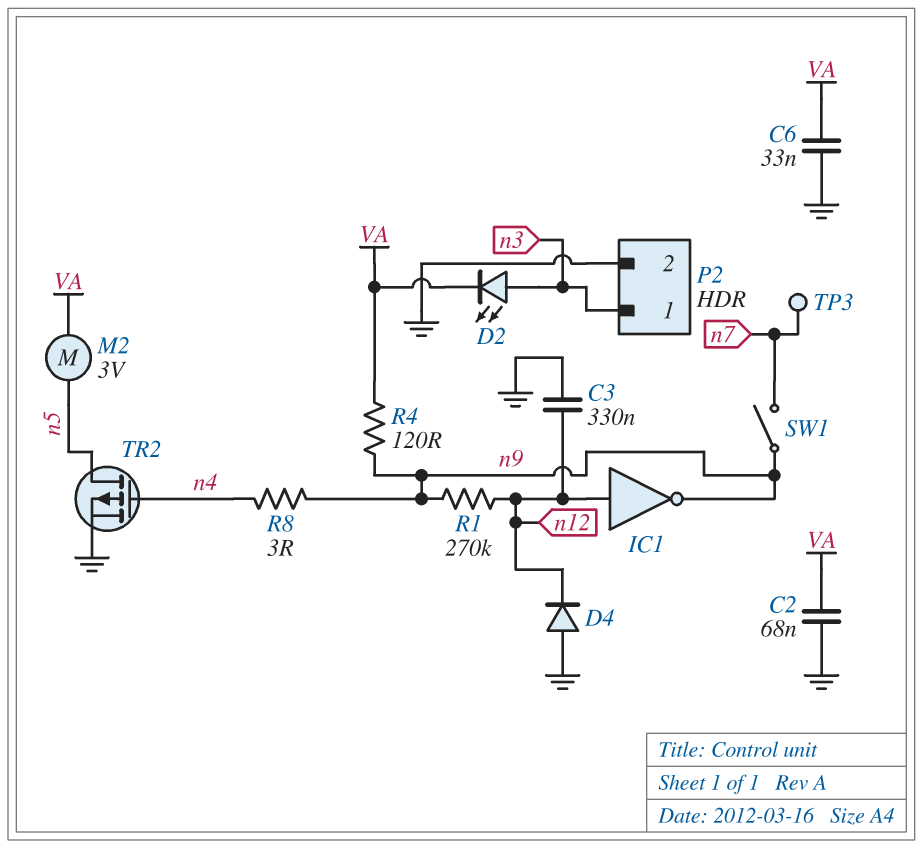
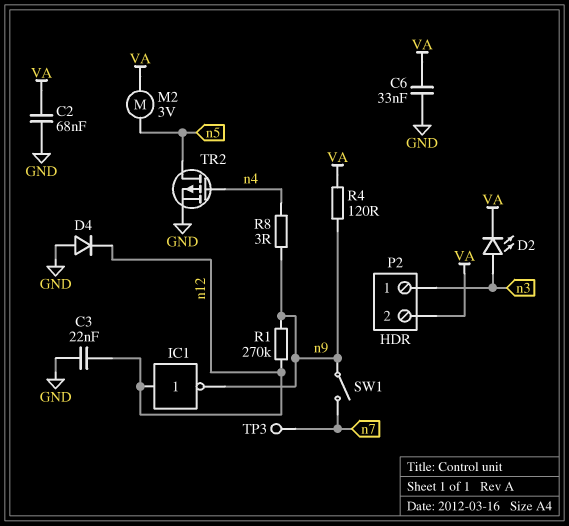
C3: 330nF (GND, n12) -> 22nF (GND, n12)
P2 pin 2: GND -> VA

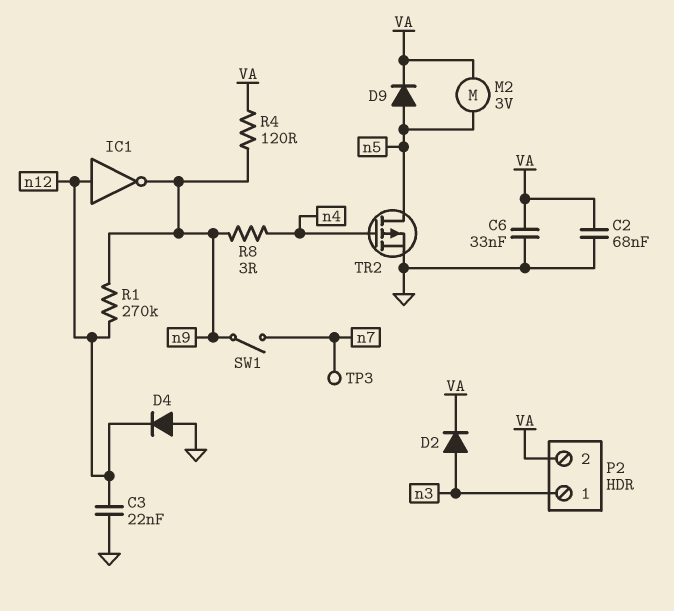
D2: LED (A n3, K VA) -> diode (A n3, K VA)
D9: none -> diode (A n5, K VA)

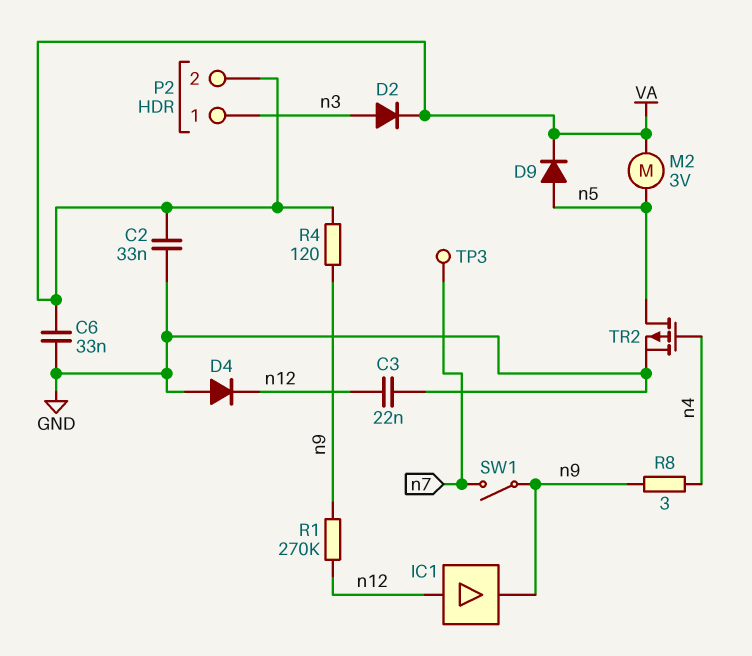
C2: 68nF (GND, VA) -> 33nF (GND, VA)
IC1: NOT (in n12, out n9) -> buffer (in n12, out n9)

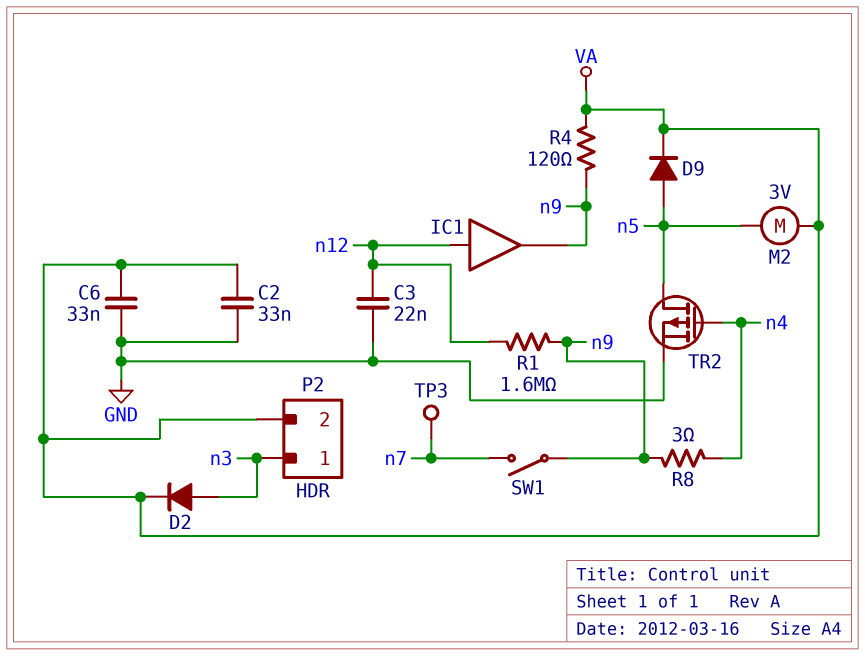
D4: diode (A GND, K n12) -> none
R1: 270k (n9, n12) -> 1.6M (n9, n12)

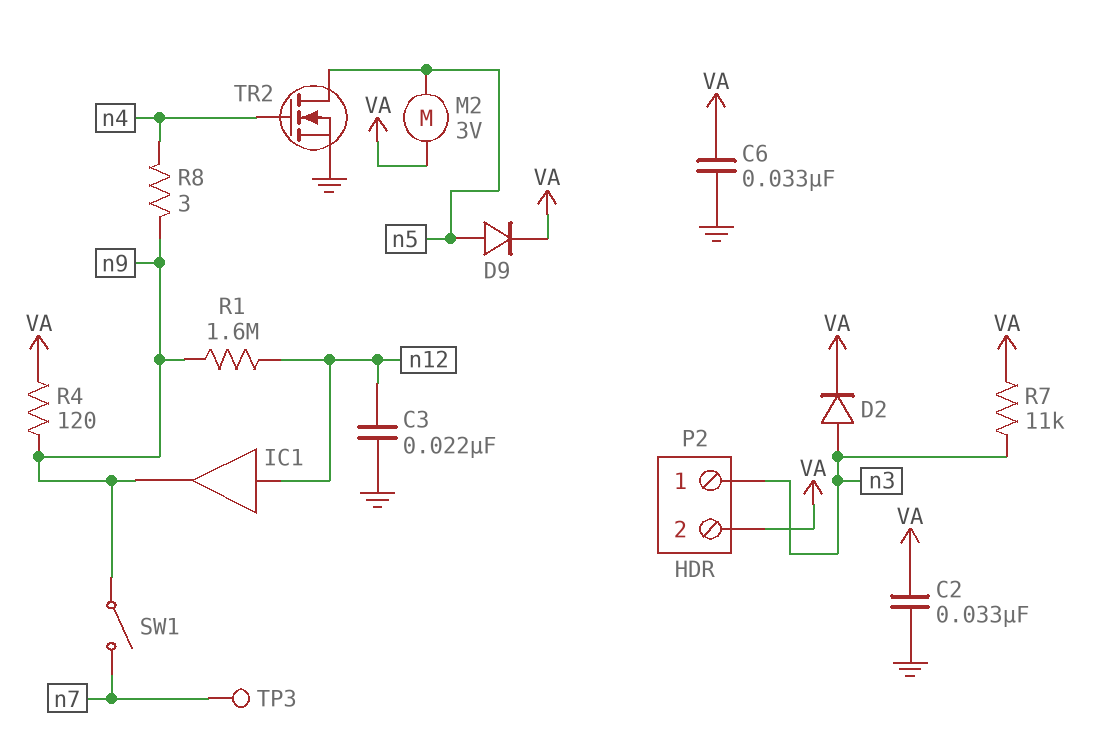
R7: none -> 11k (VA, n3)
TR2: PMOS (G n4, D n5, S GND) -> NMOS (G n4, D n5, S GND)

